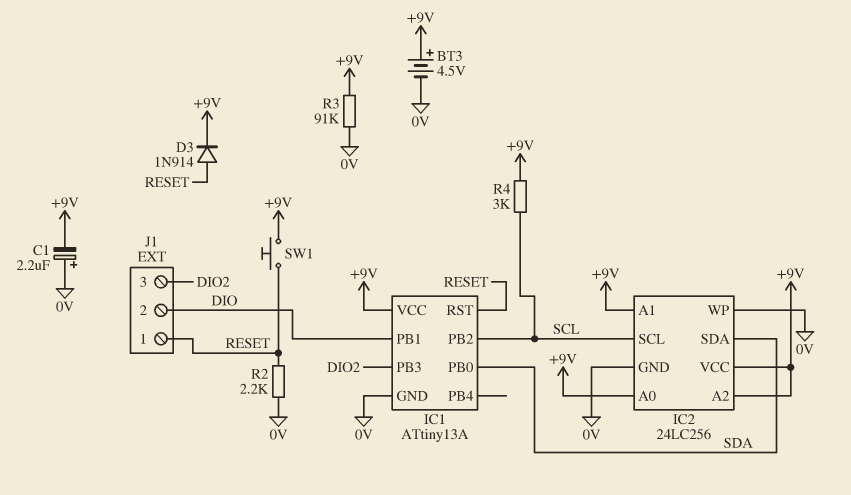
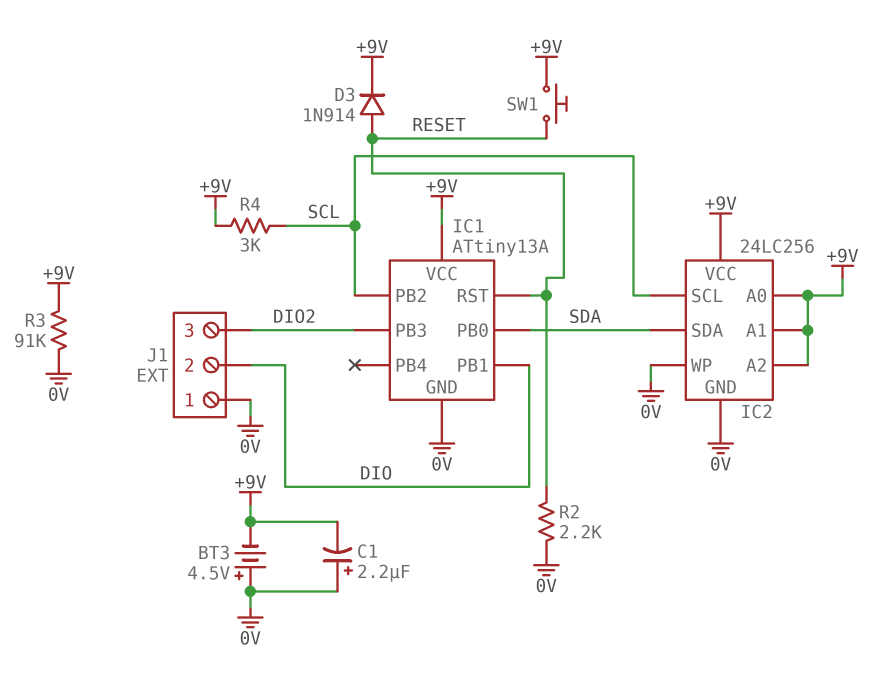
BT3: 4.5V (plus +9V, minus 0V) -> 4.5V (plus 0V, minus +9V)
J1 pin 1: RESET -> 0V

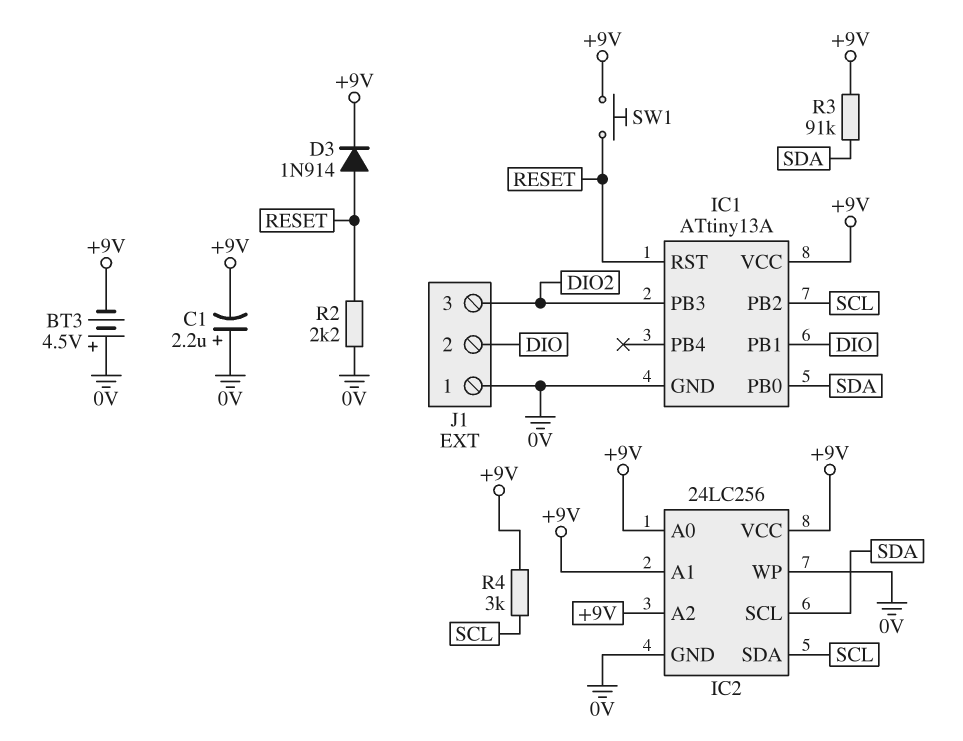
IC2 pin SCL: SCL -> SDA
IC2 pin SDA: SDA -> SCL
R3: 91k (+9V, 0V) -> 91k (+9V, SDA)

